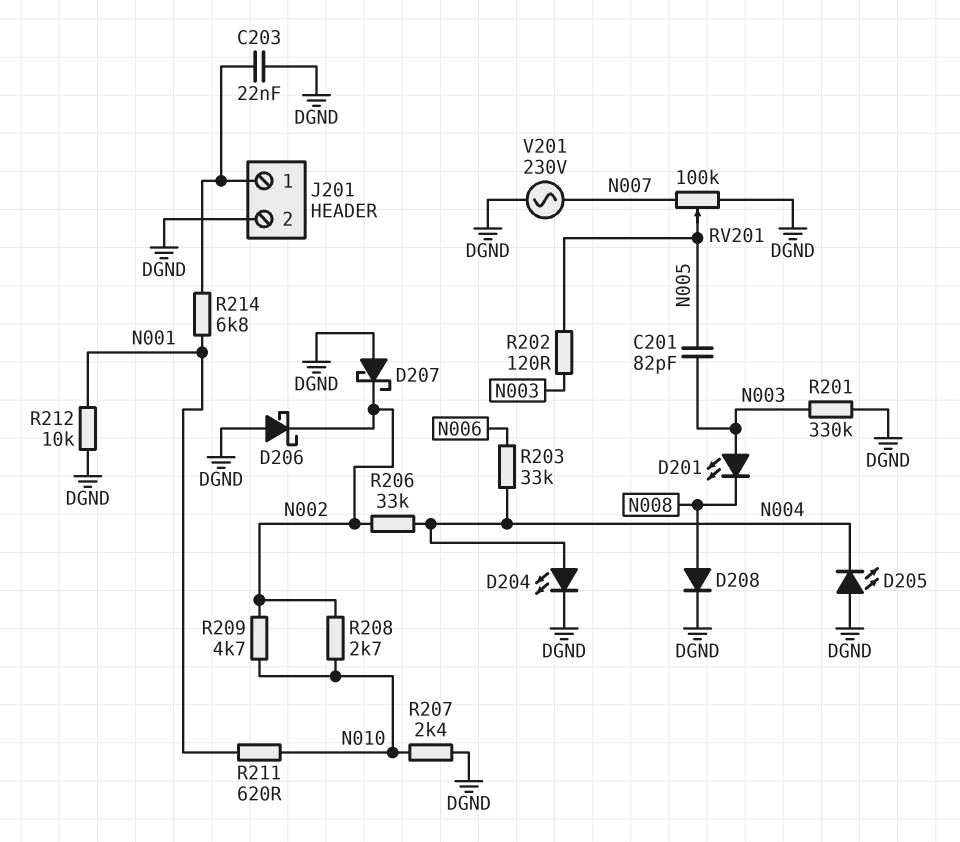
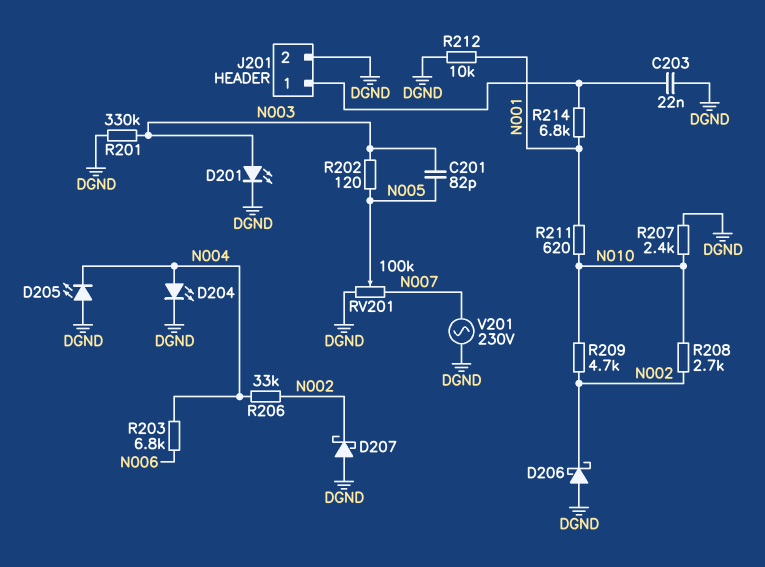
D201: LED (A N003, K N008) -> LED (A N003, K DGND)
D208: diode (A N008, K DGND) -> none
R203: 33k (N004, N006) -> 6.8k (N004, N006)

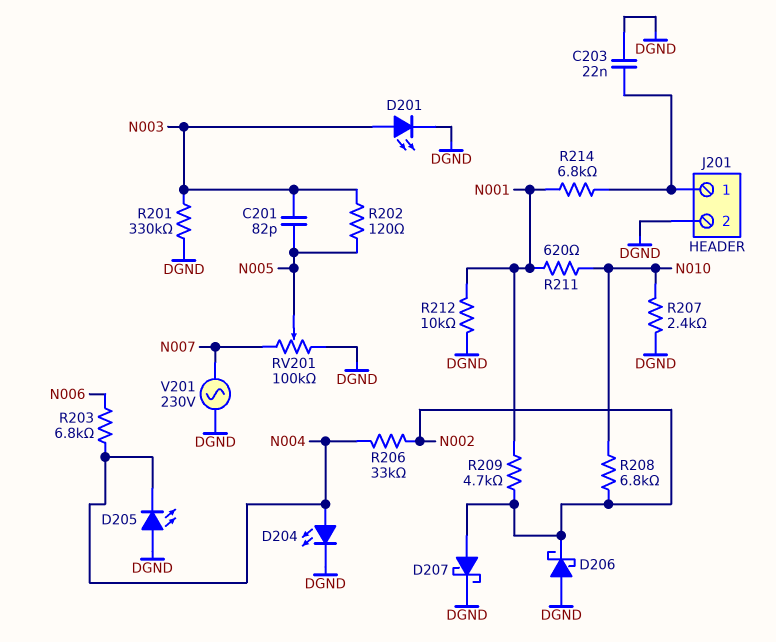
D207: schottky (A DGND, K N002) -> schottky (A N002, K DGND)
R208: 2.7k (N002, N010) -> 6.8k (N002, N010)
R209: 4.7k (N002, N010) -> 4.7k (N001, N002)

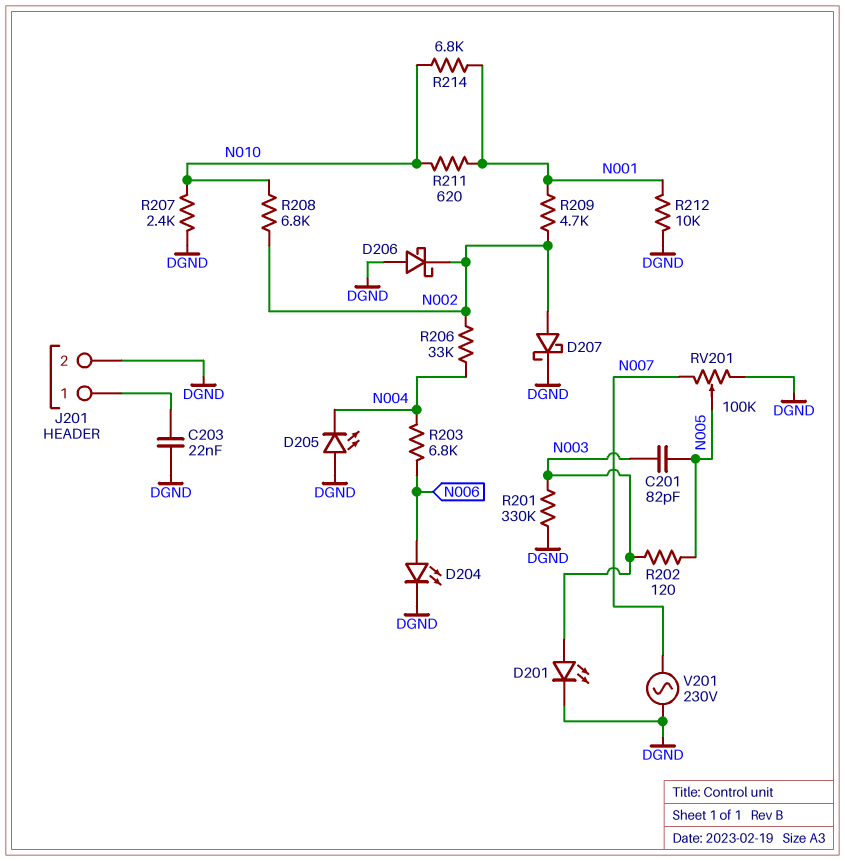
D204: LED (A N004, K DGND) -> LED (A N006, K DGND)
R214: 6.8k (J201/1, N001) -> 6.8k (N001, N010)

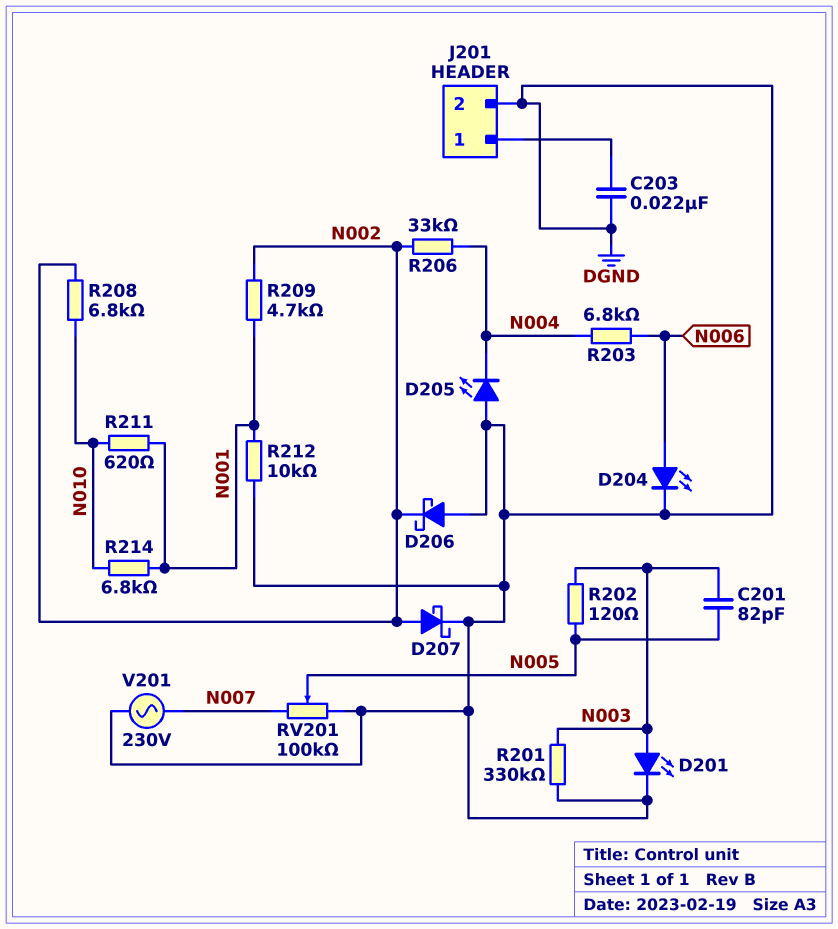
R207: 2.4k (DGND, N010) -> none

